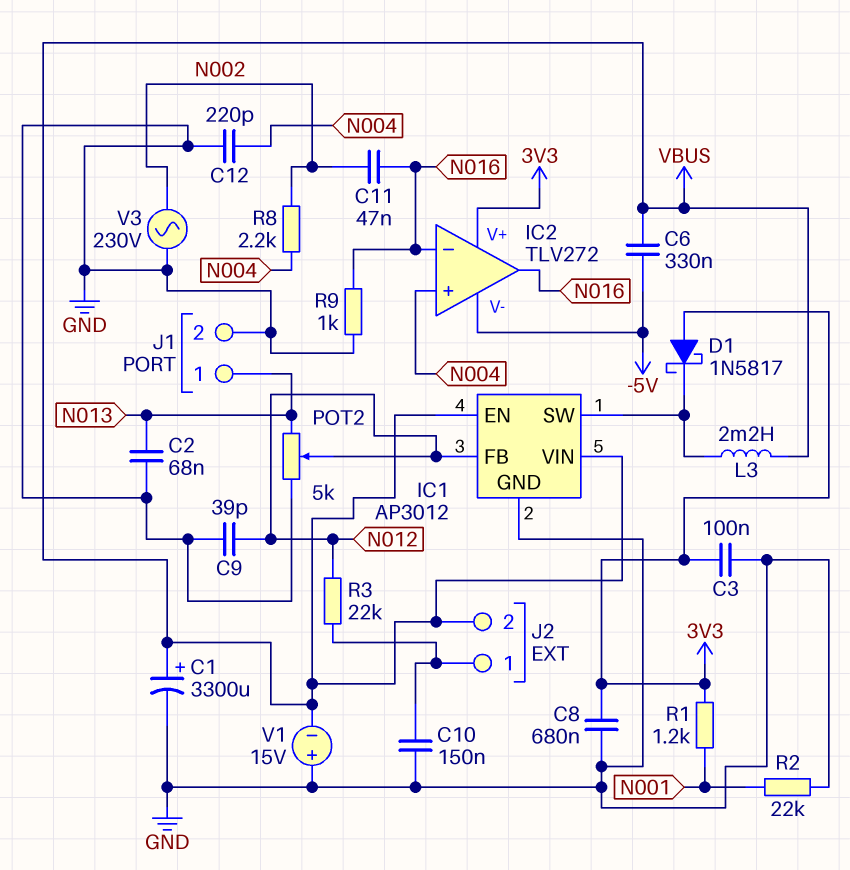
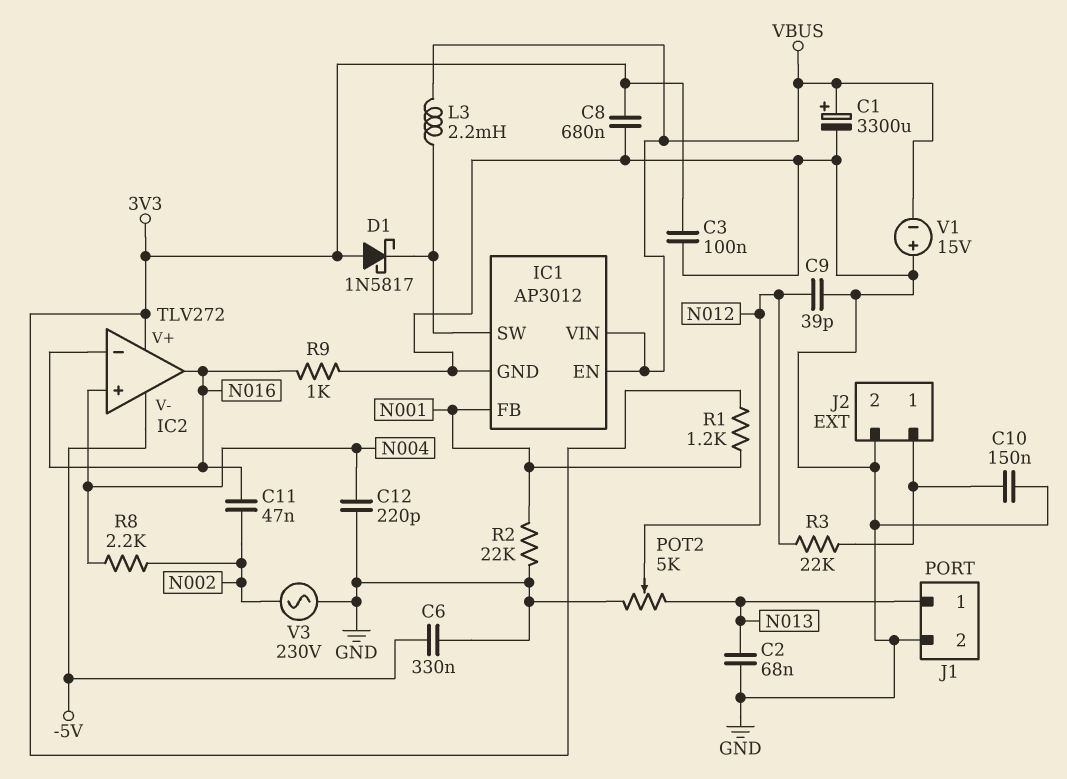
C6: 330nF (-5V, VBUS) -> 330nF (-5V, GND)
IC1 pin FB: N012 -> N001
J2 pin 2: VBUS -> GND

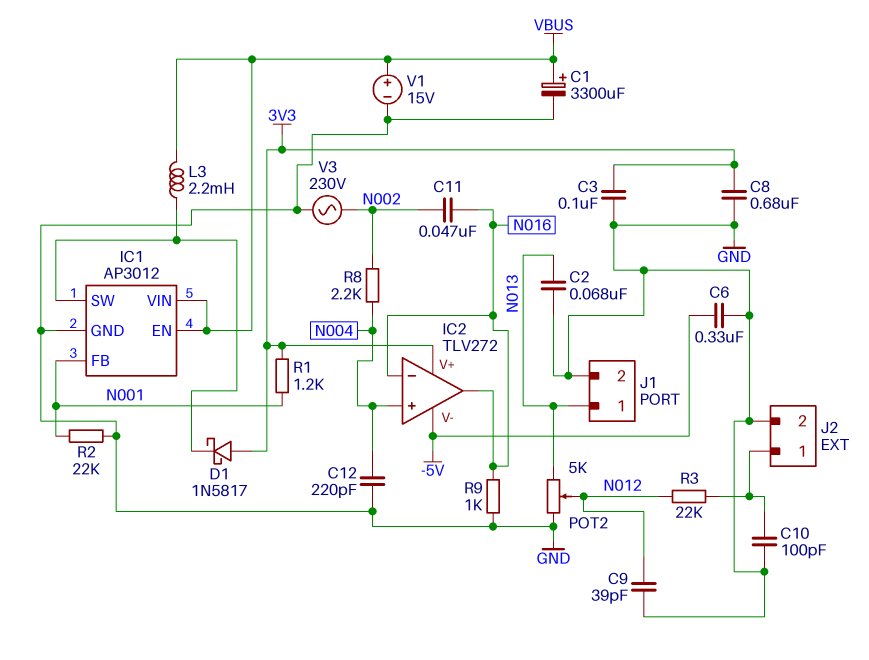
C10: 150nF (GND, J2/1) -> 100pF (GND, J2/1)
V1: 15V (plus GND, minus VBUS) -> 15V (plus VBUS, minus GND)

